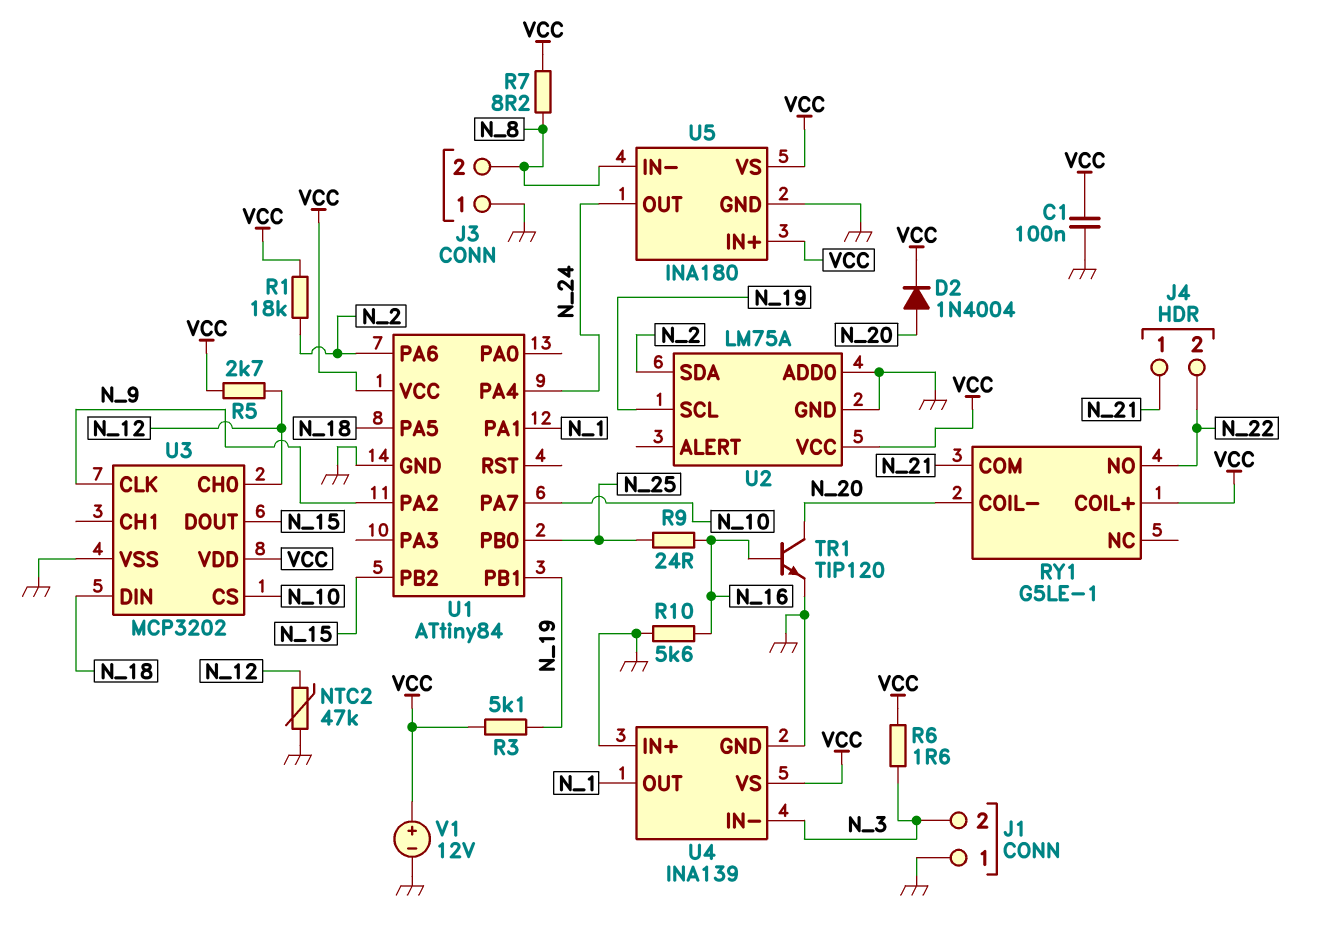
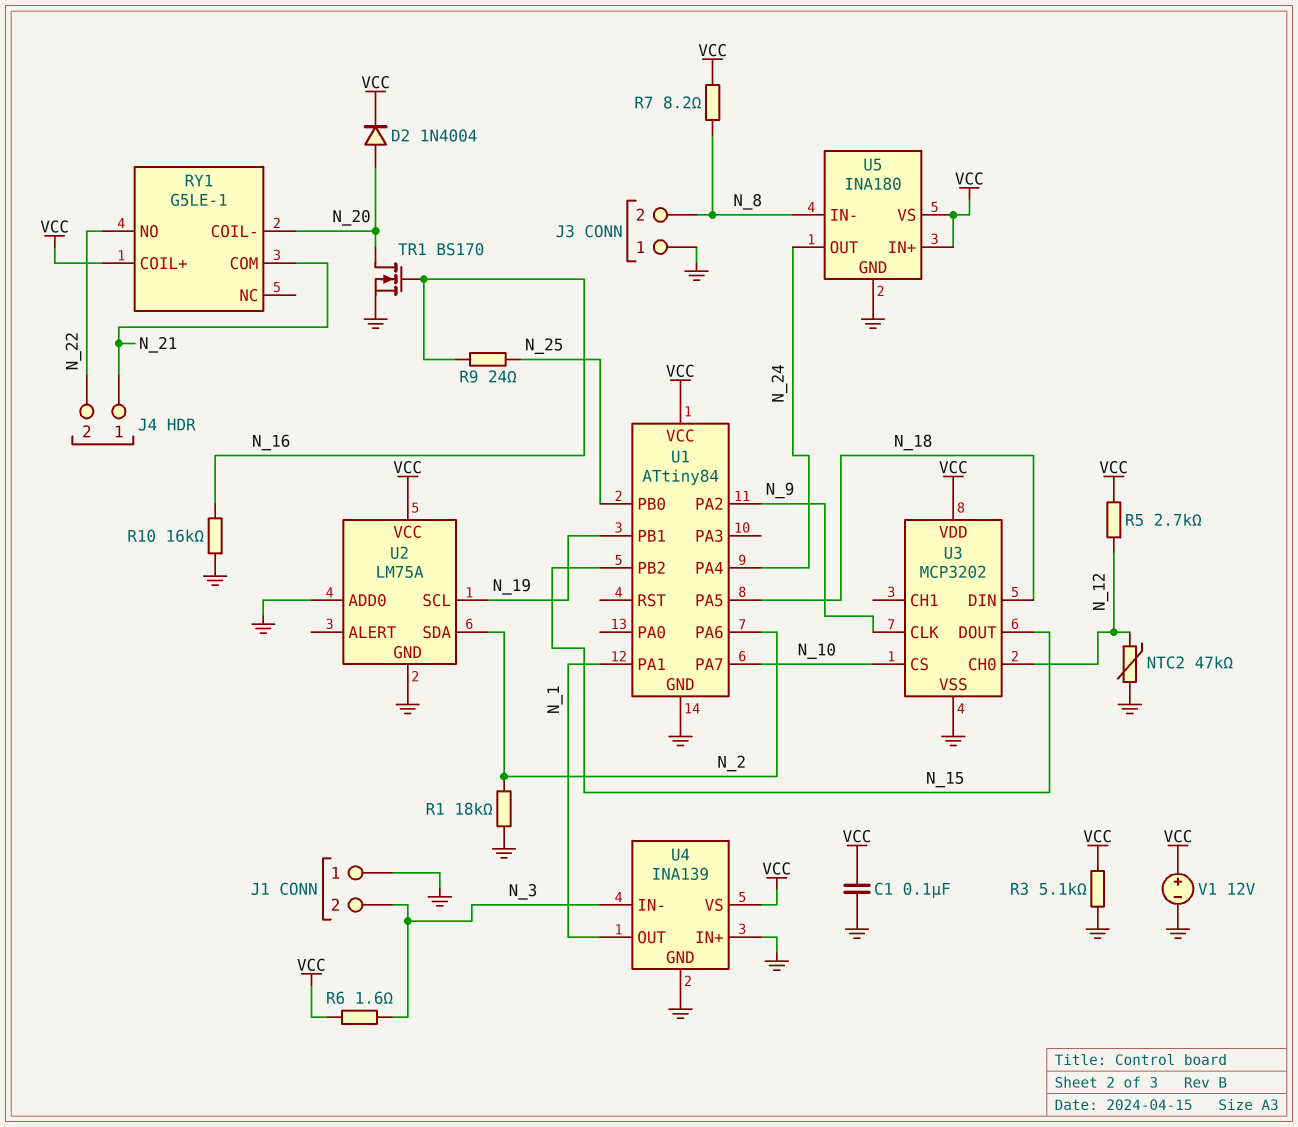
R1: 18k (N_2, VCC) -> 18k (GND, N_2)
R3: 5.1k (N_19, VCC) -> 5.1k (GND, VCC)
R10: 5.6k (GND, N_16) -> 16k (GND, N_16)
TR1: NPN TIP120 (B N_16, C N_20, E GND) -> NMOS BS170 (G N_16, D N_20, S GND)

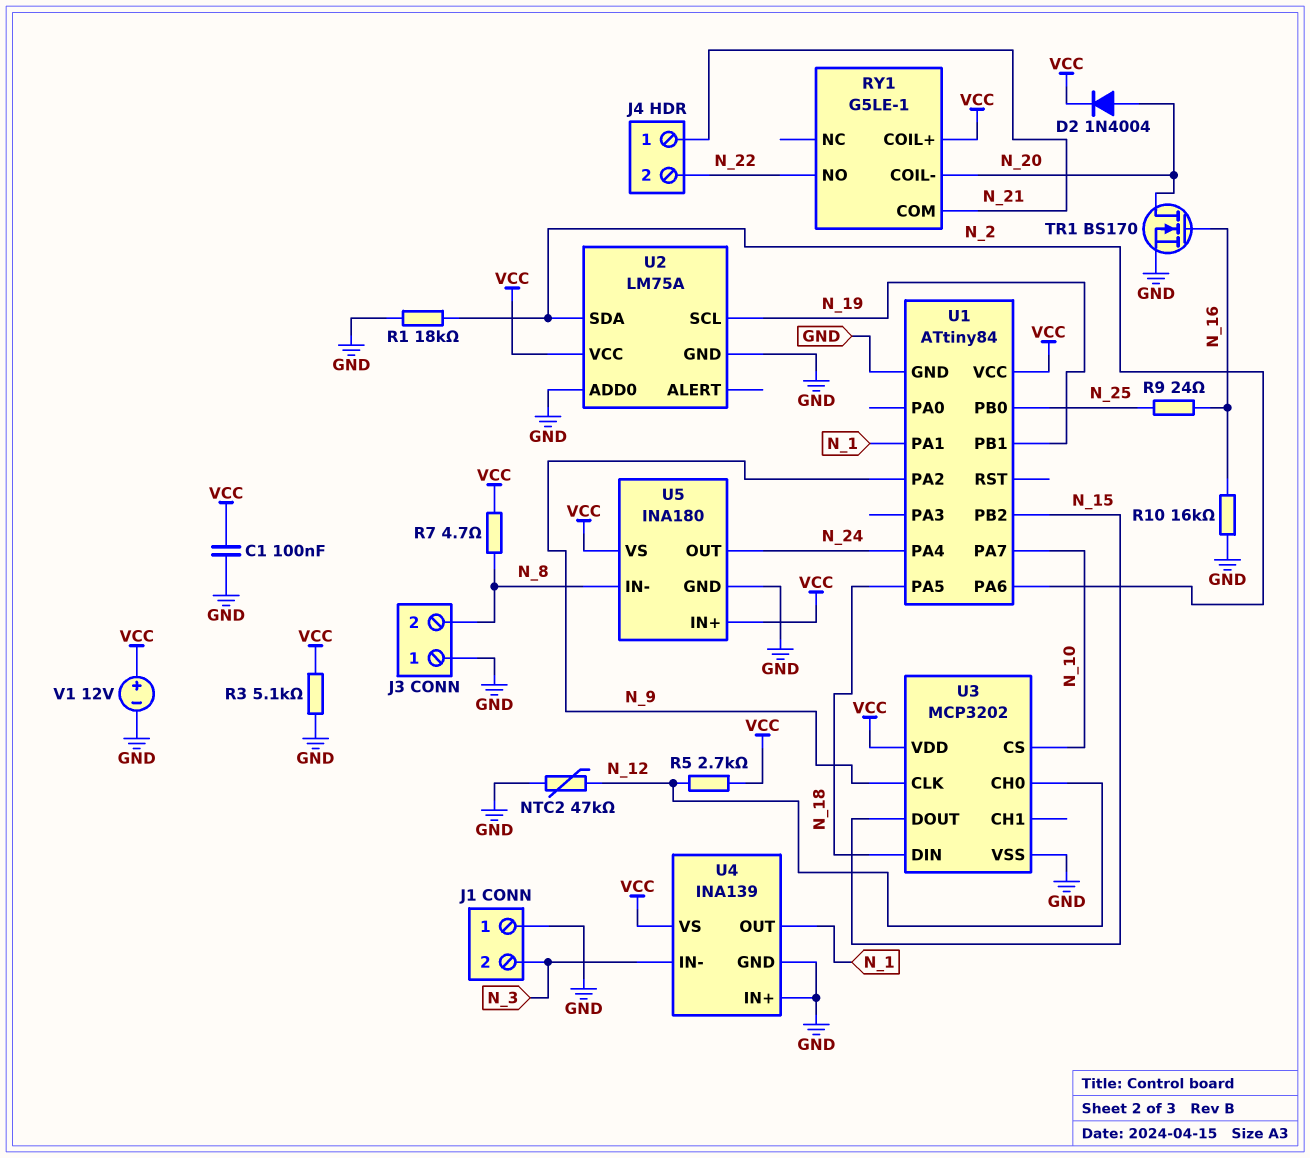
R6: 1.6 (N_3, VCC) -> none
R7: 8.2 (N_8, VCC) -> 4.7 (N_8, VCC)

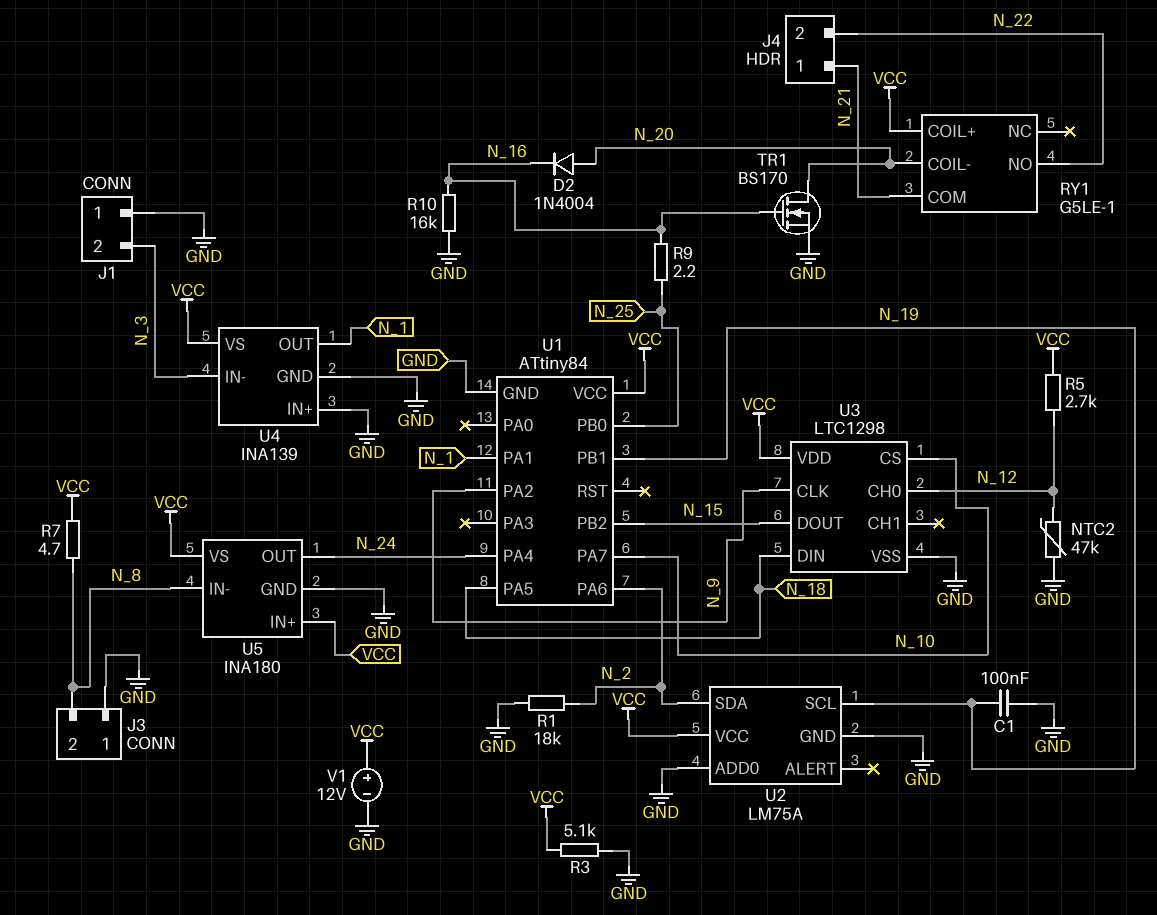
C1: 100nF (GND, VCC) -> 100nF (GND, N_19)
D2: diode 1N4004 (A N_20, K VCC) -> diode 1N4004 (A N_20, K N_16)
R9: 24 (N_16, N_25) -> 2.2 (N_16, N_25)
U3: MCP3202 -> LTC1298

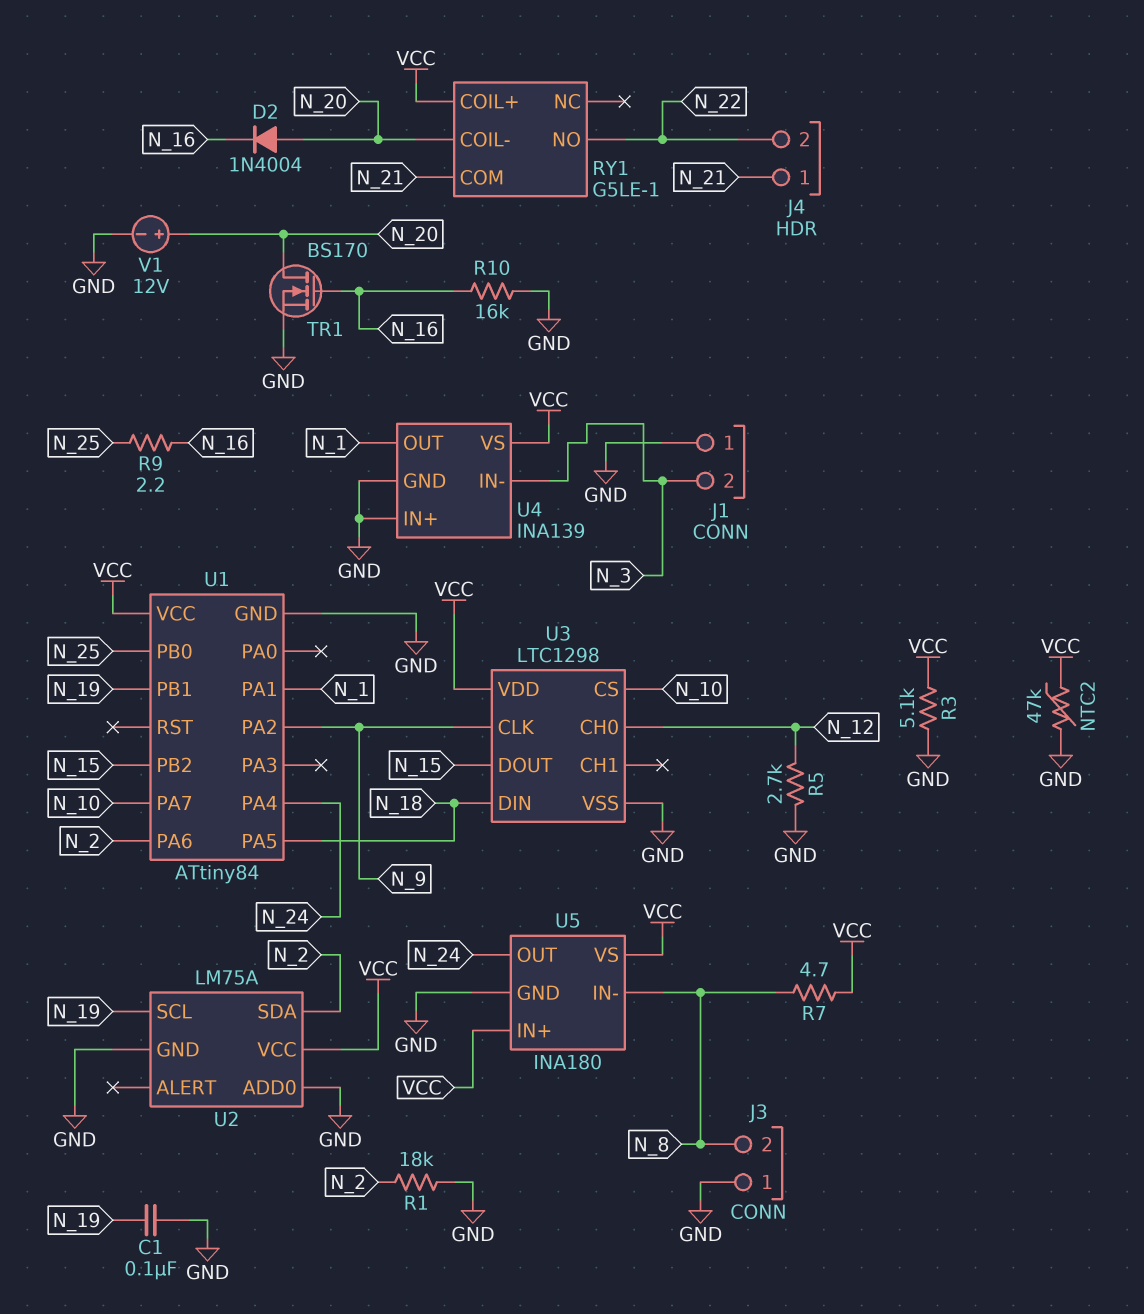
NTC2: 47k (GND, N_12) -> 47k (GND, VCC)
R5: 2.7k (N_12, VCC) -> 2.7k (GND, N_12)
V1: 12V (plus VCC, minus GND) -> 12V (plus N_20, minus GND)

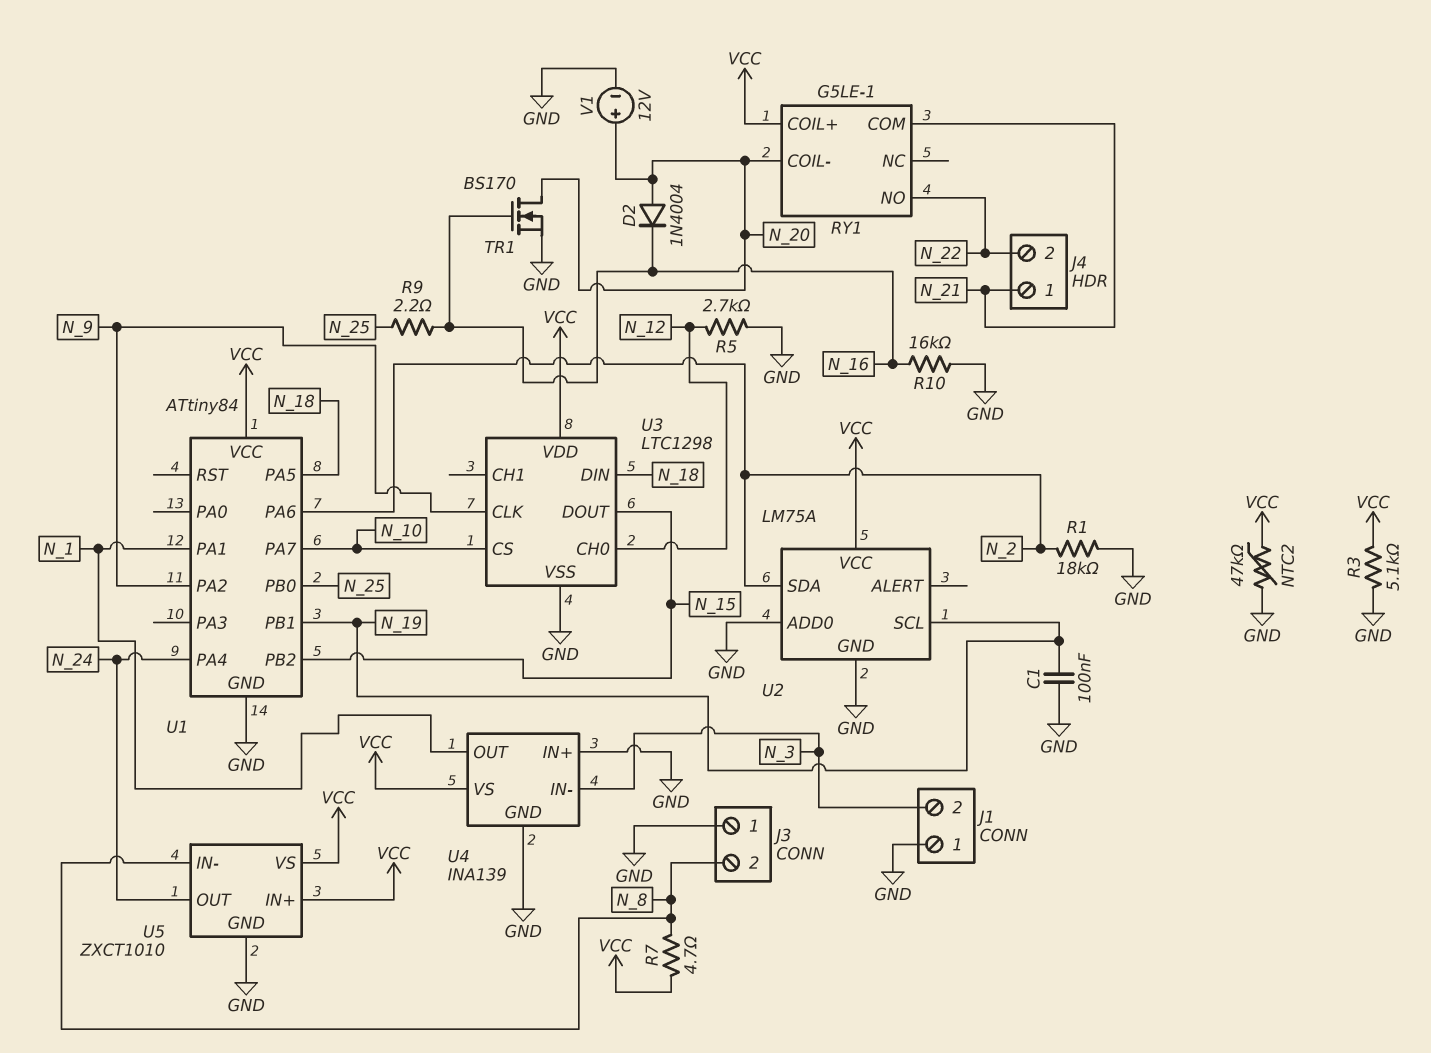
U5: INA180 -> ZXCT1010

